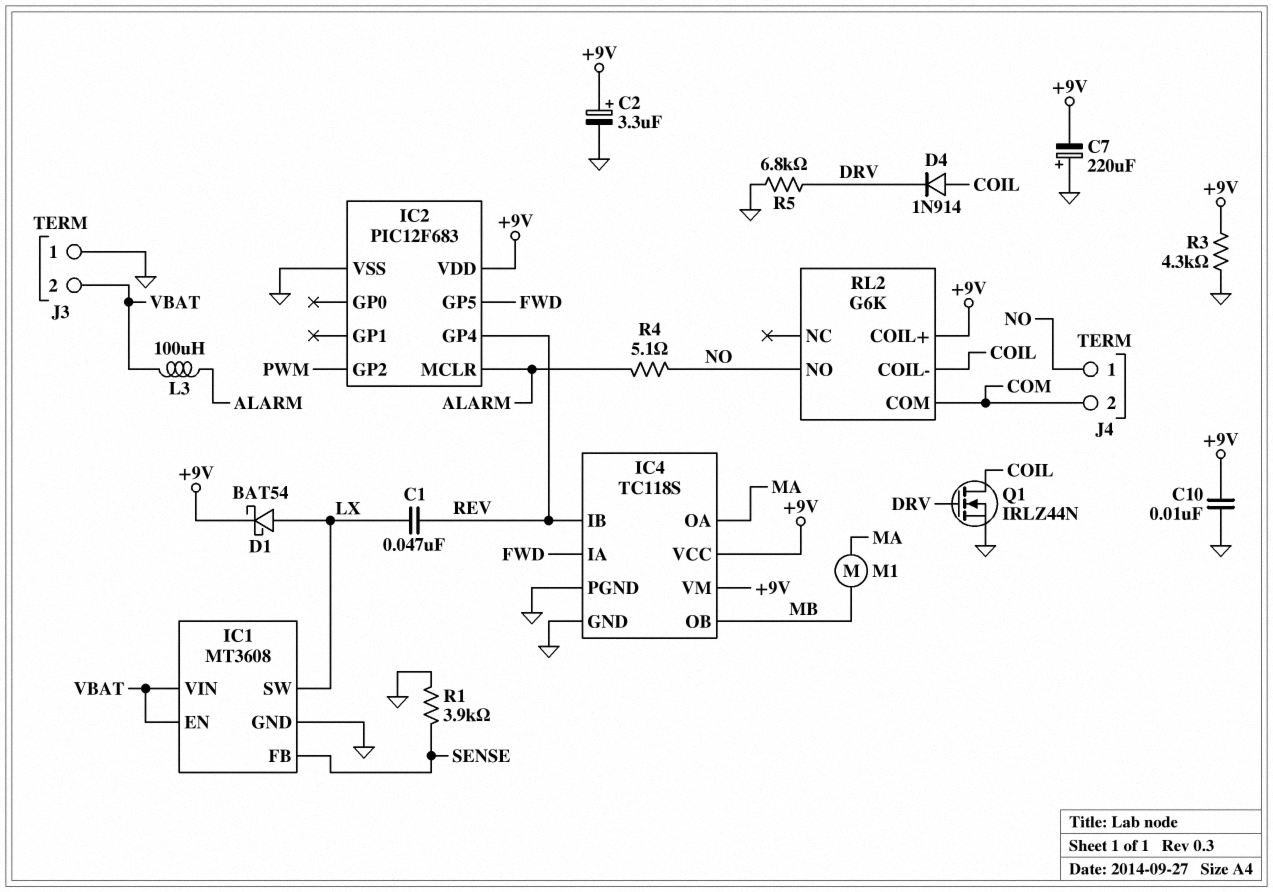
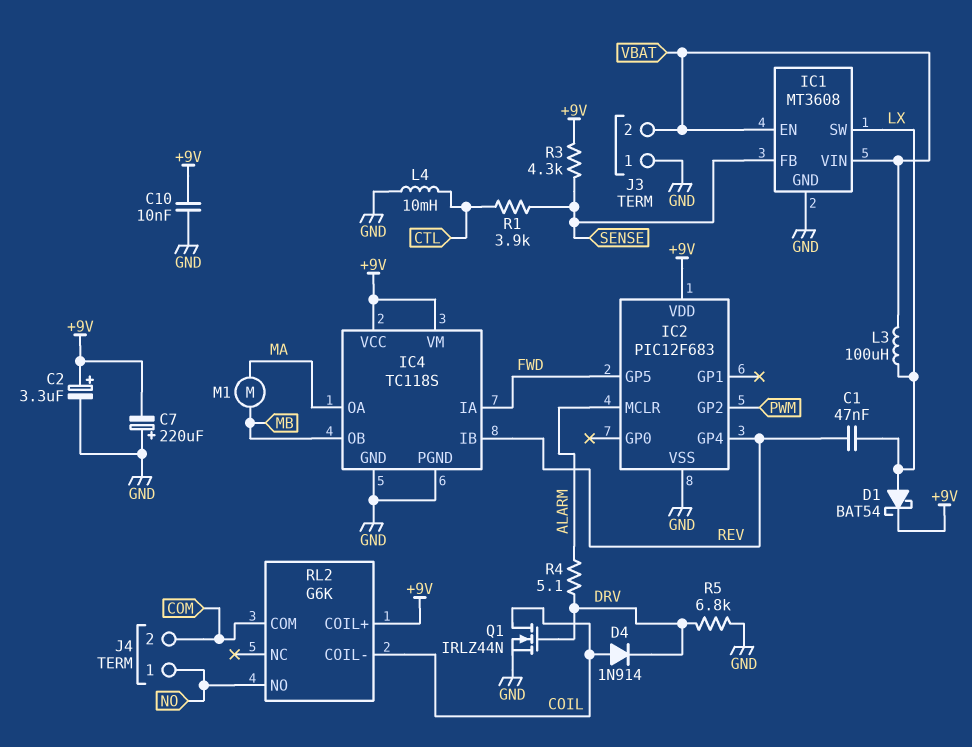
L3: 100uH (ALARM, VBAT) -> 100uH (LX, VBAT)
L4: none -> 10mH (CTL, GND)
R1: 3.9k (GND, SENSE) -> 3.9k (CTL, SENSE)
R3: 4.3k (+9V, GND) -> 4.3k (+9V, SENSE)
R4: 5.1 (ALARM, NO) -> 5.1 (ALARM, DRV)

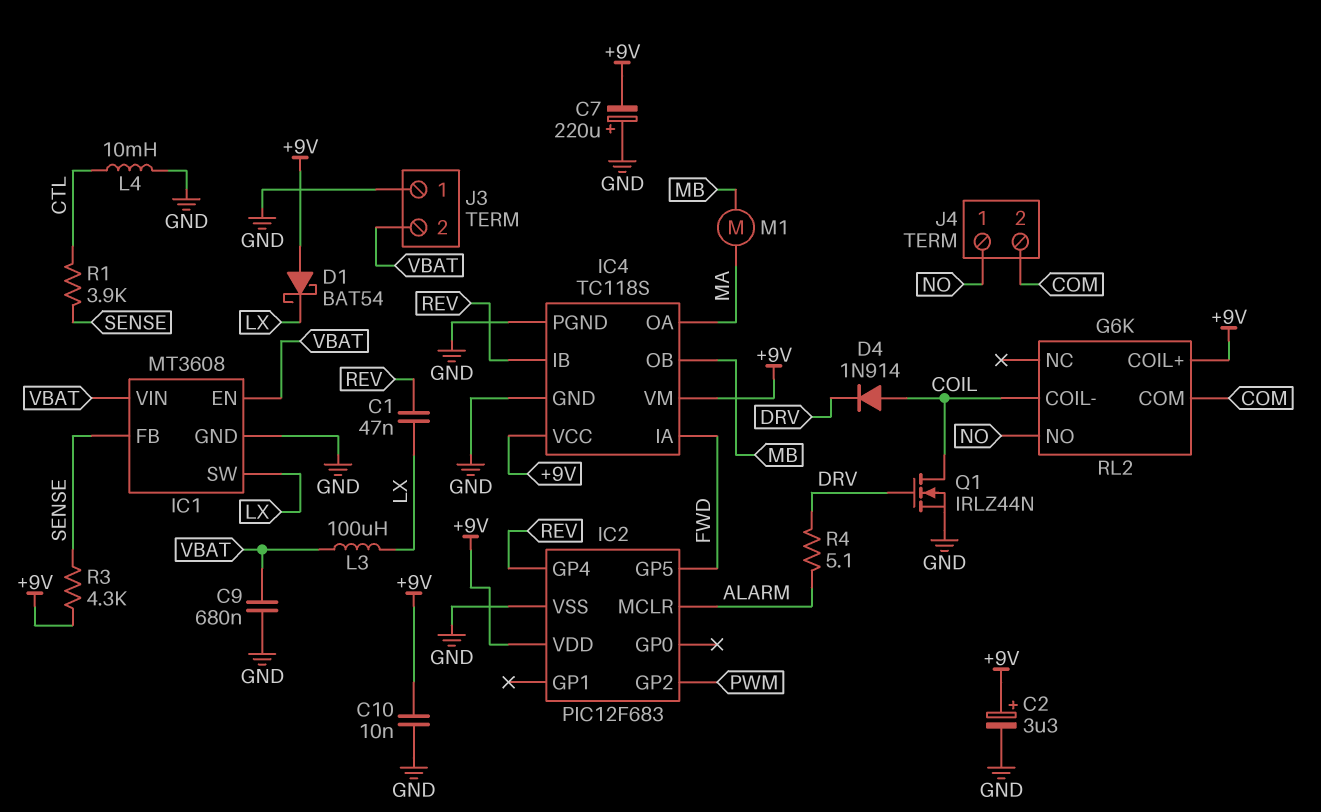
C9: none -> 680nF (GND, VBAT)
D1: schottky BAT54 (A LX, K +9V) -> schottky BAT54 (A +9V, K LX)
R5: 6.8k (DRV, GND) -> none

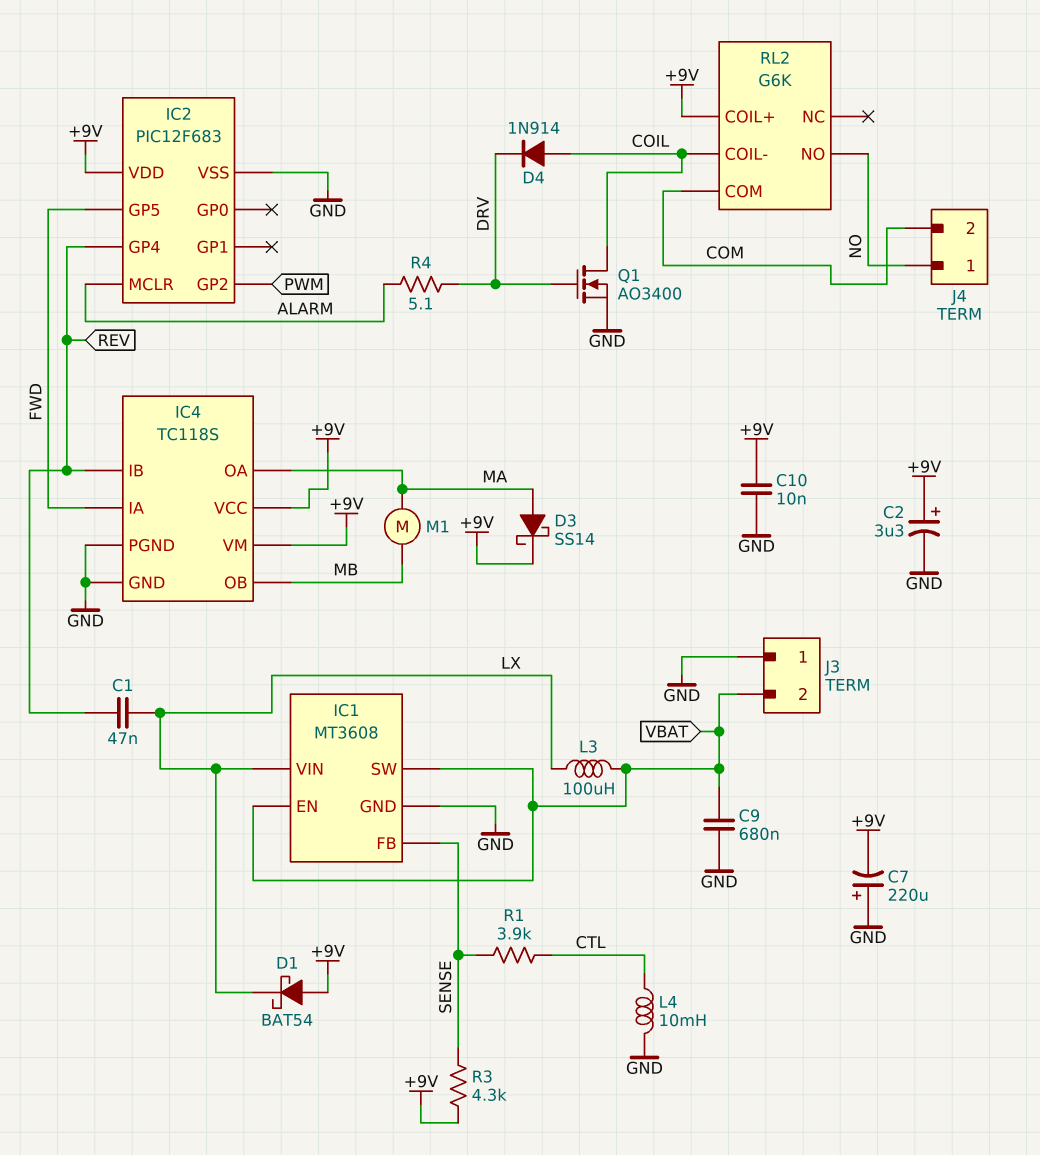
D3: none -> schottky SS14 (A MA, K +9V)
IC1 pin SW: LX -> VBAT
IC1 pin VIN: VBAT -> LX
Q1: NMOS IRLZ44N (G DRV, D COIL, S GND) -> NMOS AO3400 (G DRV, D COIL, S GND)

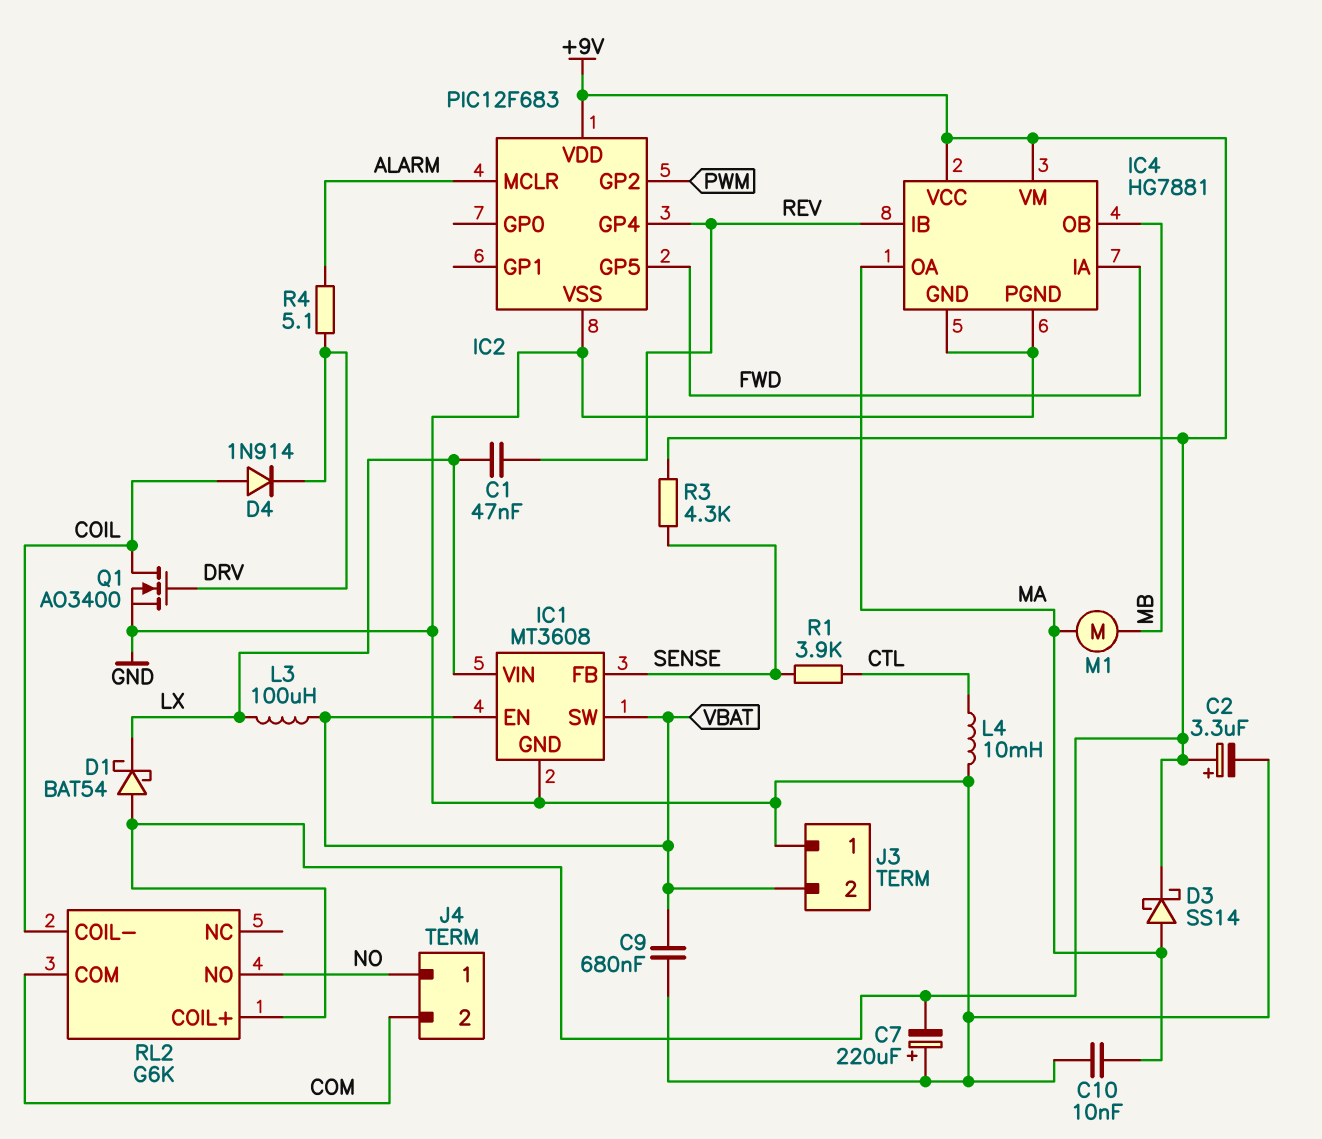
C10: 10nF (+9V, GND) -> 10nF (GND, MA)
IC4: TC118S -> HG7881

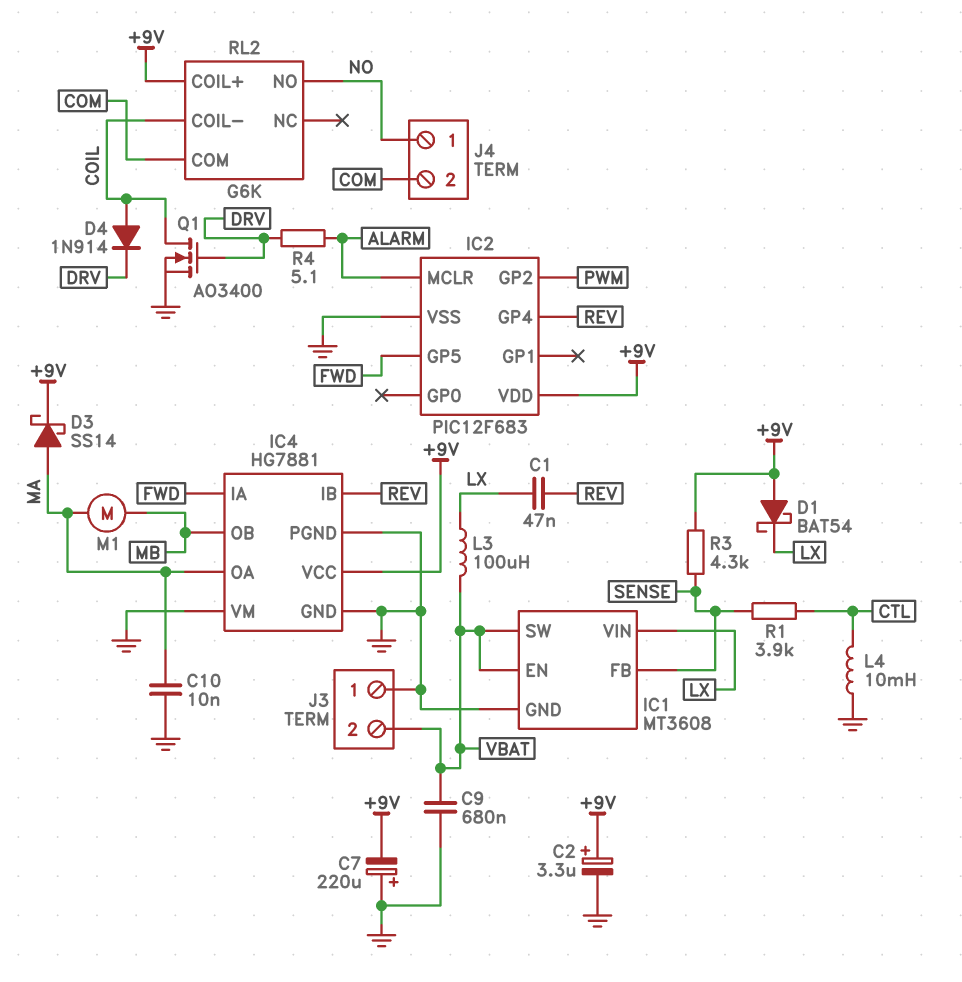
IC4 pin VM: +9V -> GND

